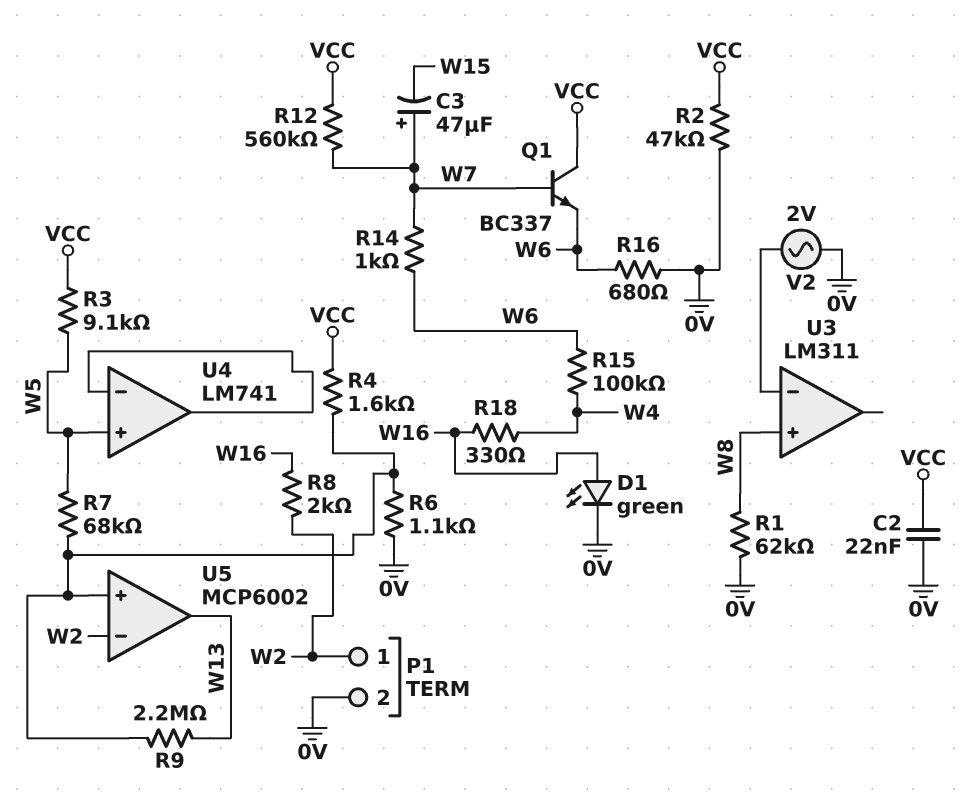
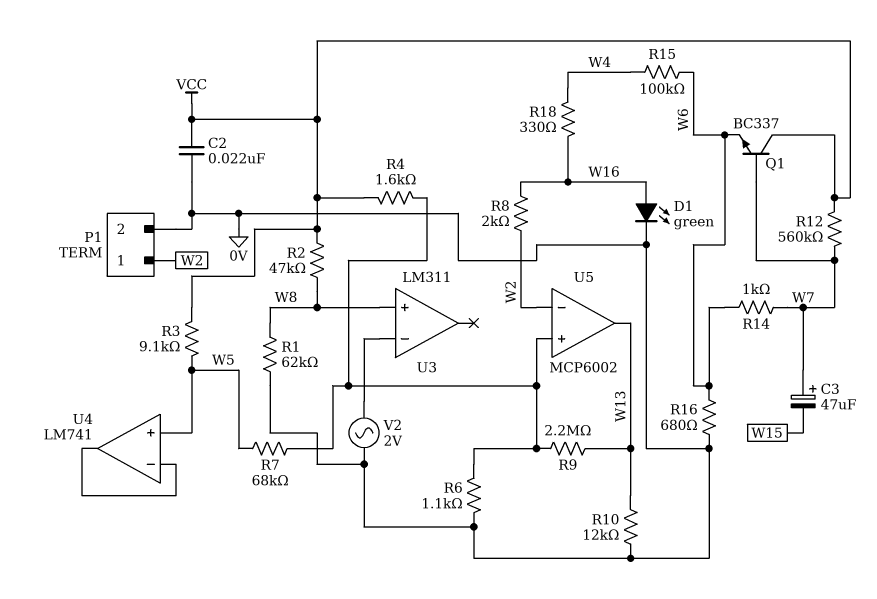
R2: 47k (0V, VCC) -> 47k (VCC, W8)
R10: none -> 12k (0V, W13)

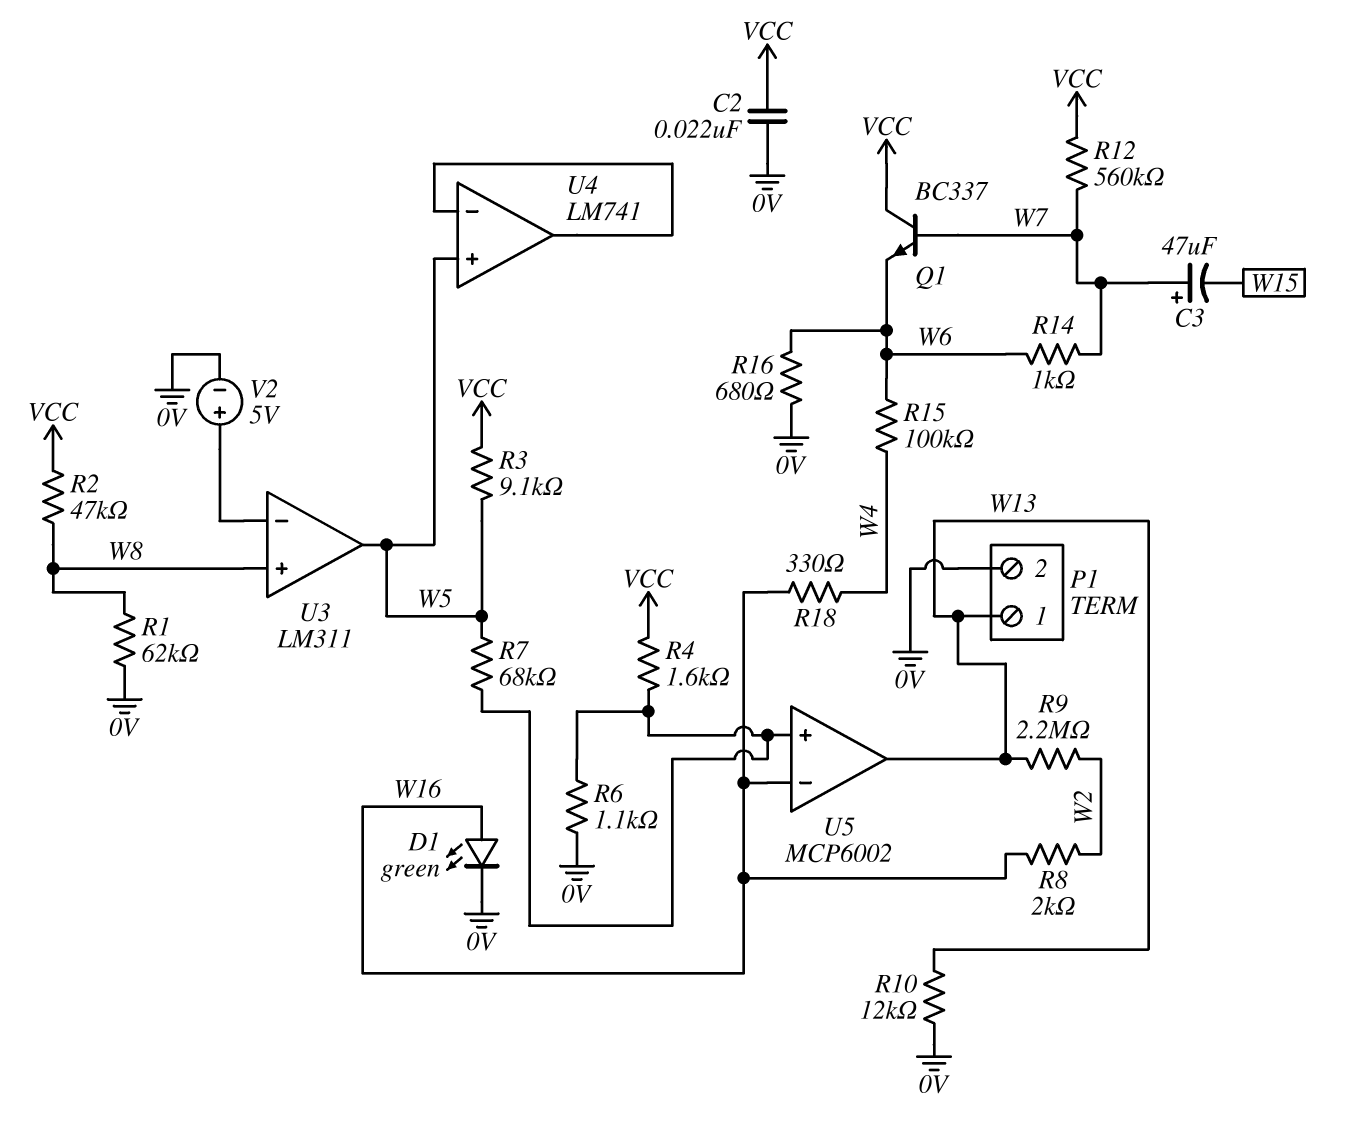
P1 pin 1: W2 -> W13
R9: 2.2M (U5/in+, W13) -> 2.2M (W2, W13)
U3 pin out: none -> W5
U5 pin in-: W2 -> W16
V2: AC 2V (0V, U3/in-) -> 5V (plus U3/in-, minus 0V)

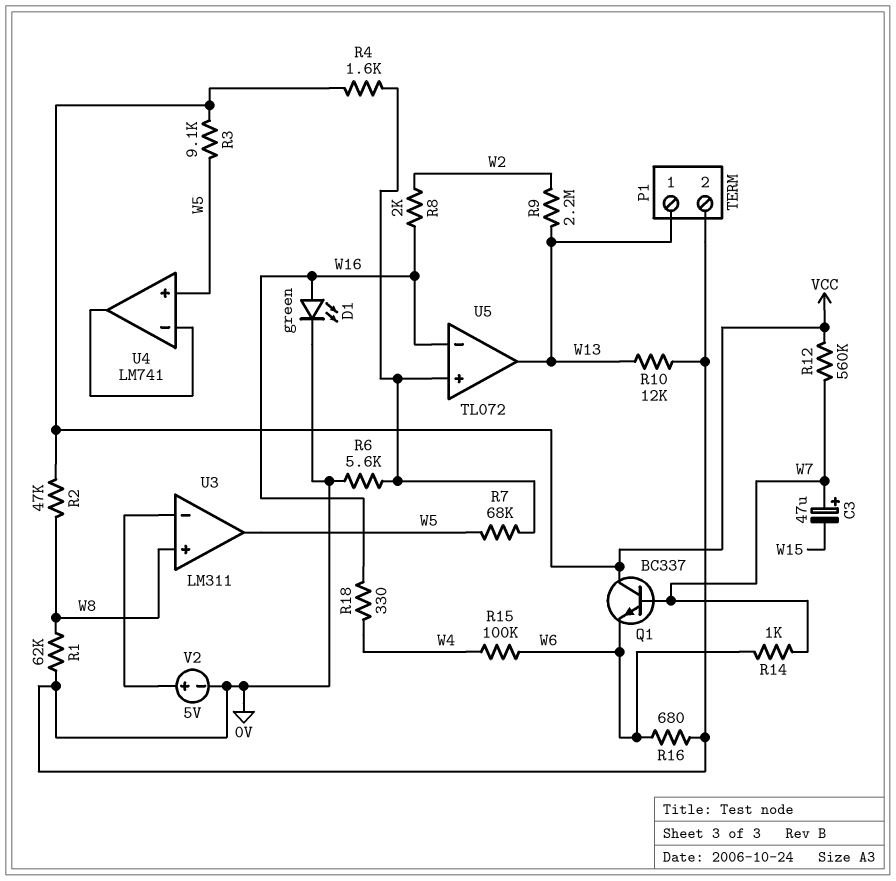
C2: 22nF (0V, VCC) -> none
R6: 1.1k (0V, U5/in+) -> 5.6k (0V, U5/in+)
U5: MCP6002 -> TL072

